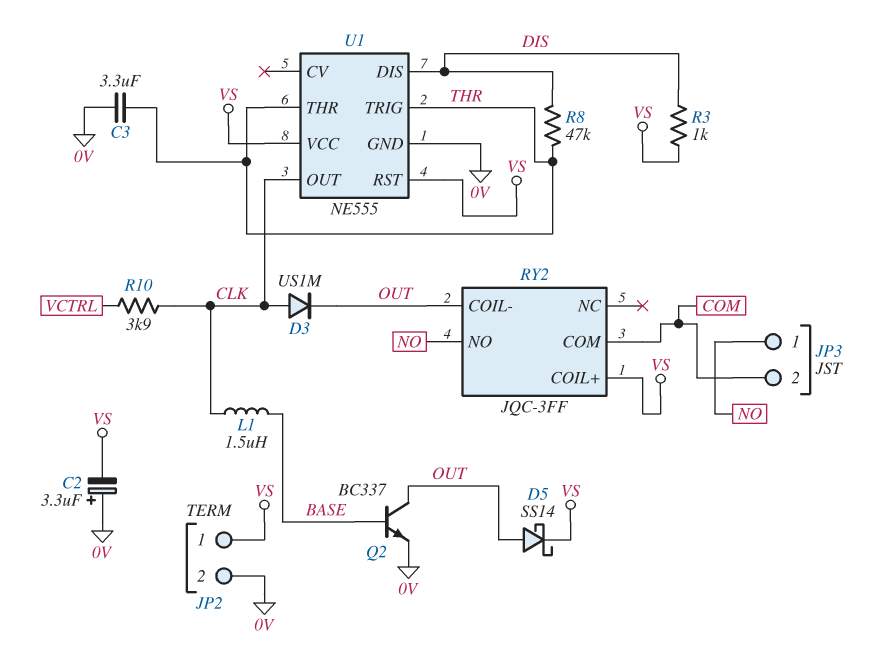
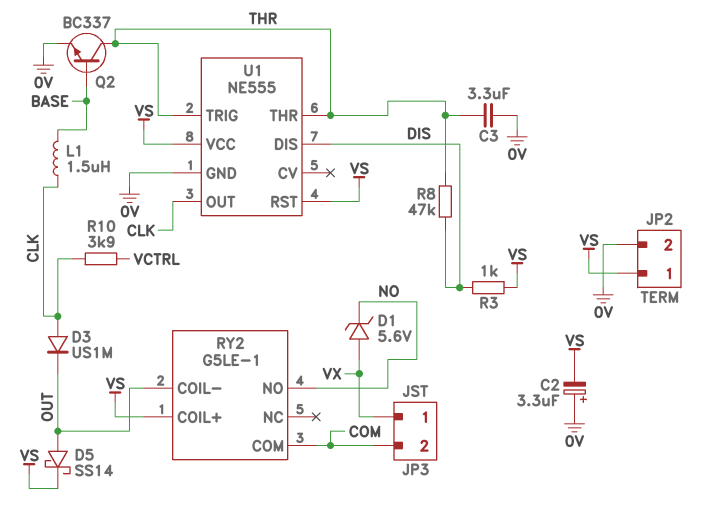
D1: none -> zener 5.6V (A VX, K NO)
JP3 pin 1: NO -> VX
Q2: NPN BC337 (B BASE, C OUT, E 0V) -> NPN BC337 (B BASE, C THR, E 0V)
RY2: JQC-3FF -> G5LE-1

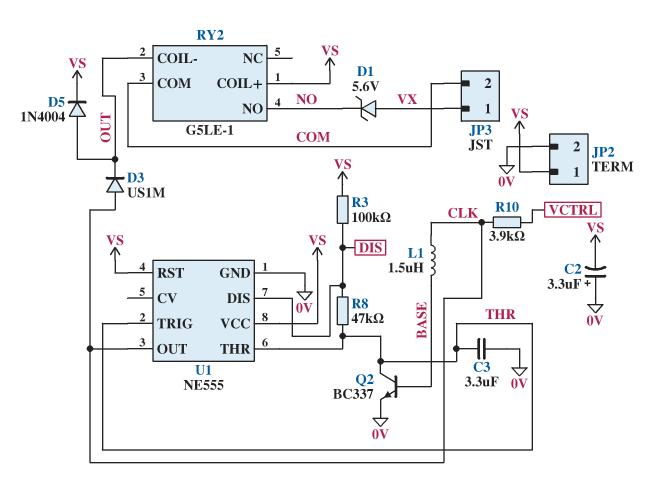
D5: schottky SS14 (A OUT, K VS) -> diode 1N4004 (A OUT, K VS)
R3: 1k (DIS, VS) -> 100k (DIS, VS)

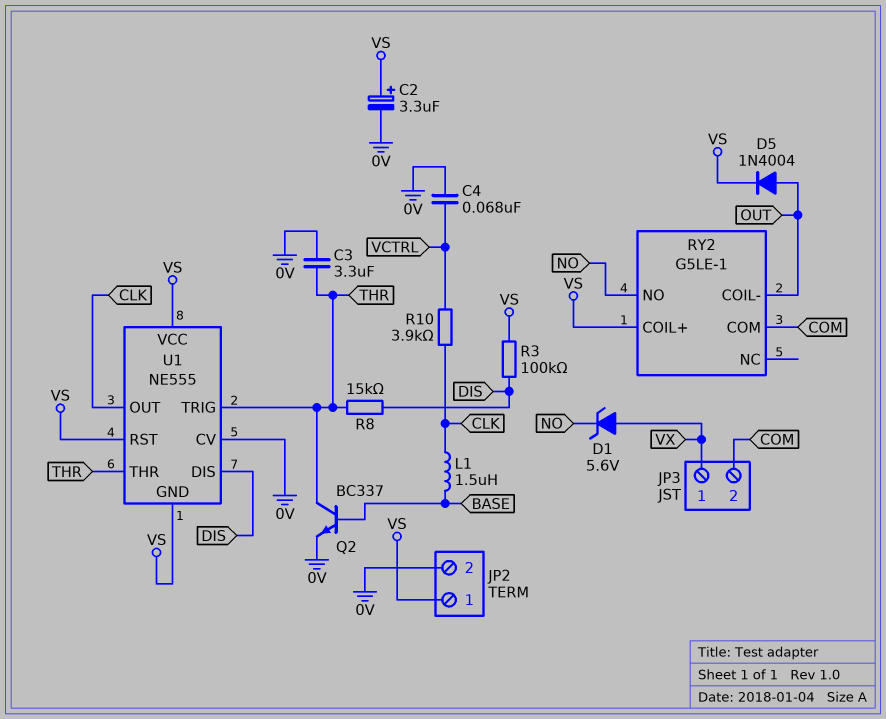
C2: 3.3uF (plus 0V, minus VS) -> 3.3uF (plus VS, minus 0V)
C4: none -> 68nF (0V, VCTRL)
D3: diode US1M (A CLK, K OUT) -> none
R8: 47k (DIS, THR) -> 15k (DIS, THR)
U1 pin CV: none -> 0V
U1 pin GND: 0V -> VS

